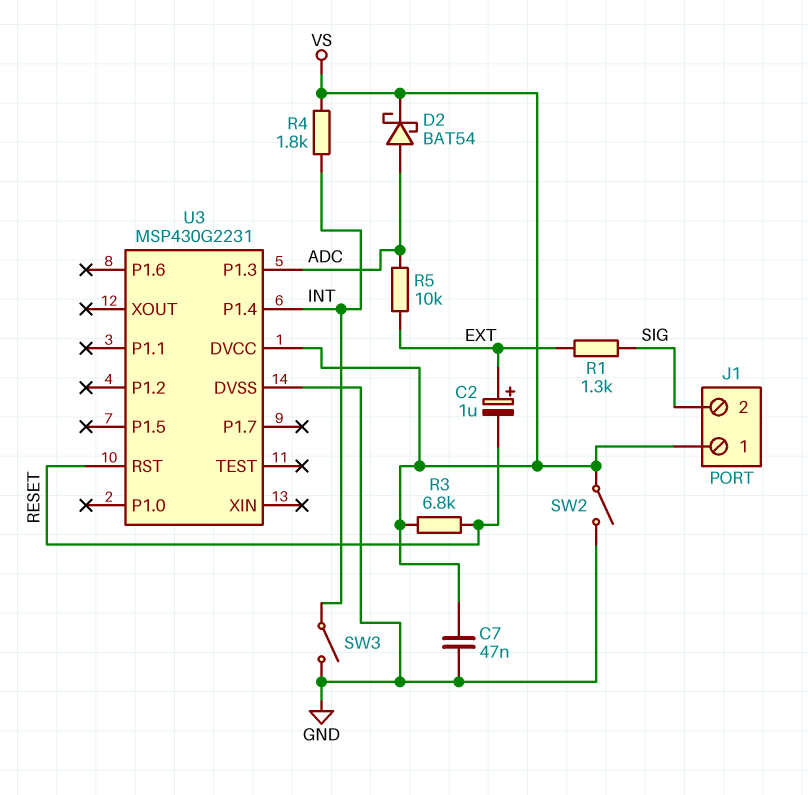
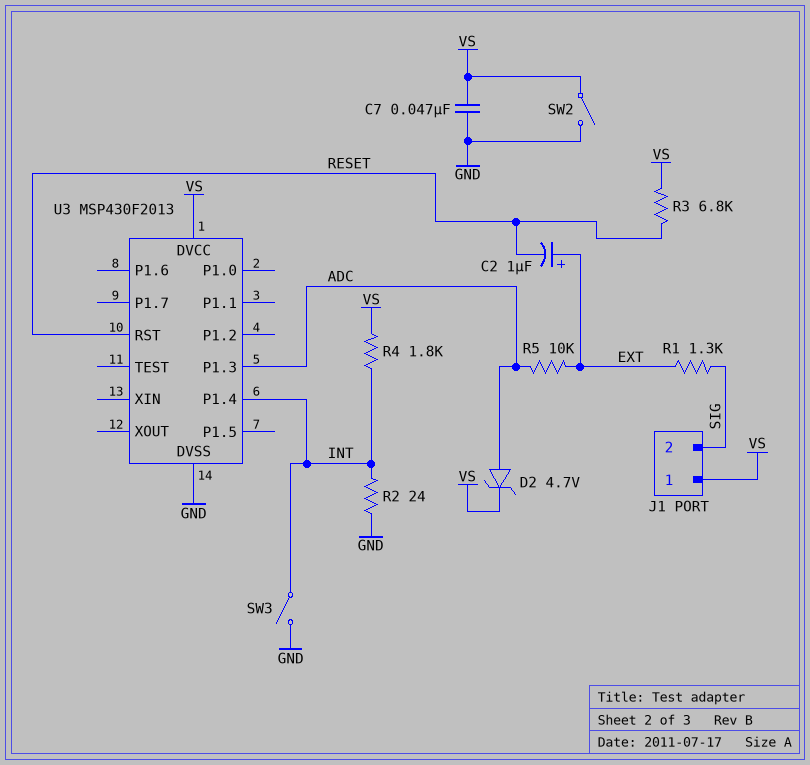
D2: schottky BAT54 (A ADC, K VS) -> zener 4.7V (A ADC, K VS)
R2: none -> 24 (GND, INT)
U3: MSP430G2231 -> MSP430F2013

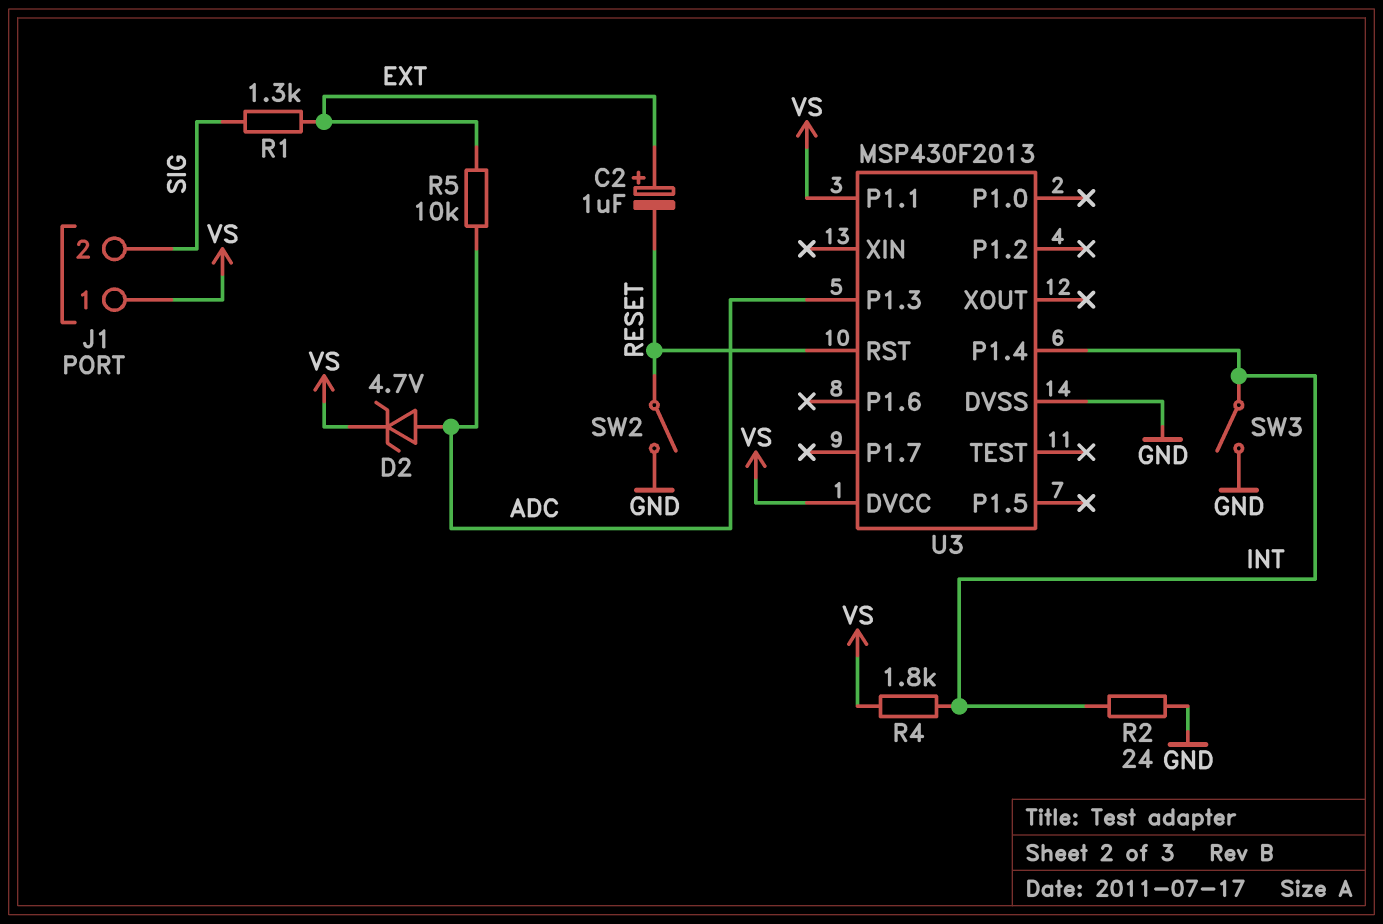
C7: 47nF (GND, VS) -> none
R3: 6.8k (RESET, VS) -> none
SW2: switch (GND, VS) -> switch (GND, RESET)
U3 pin P1.1: none -> VS

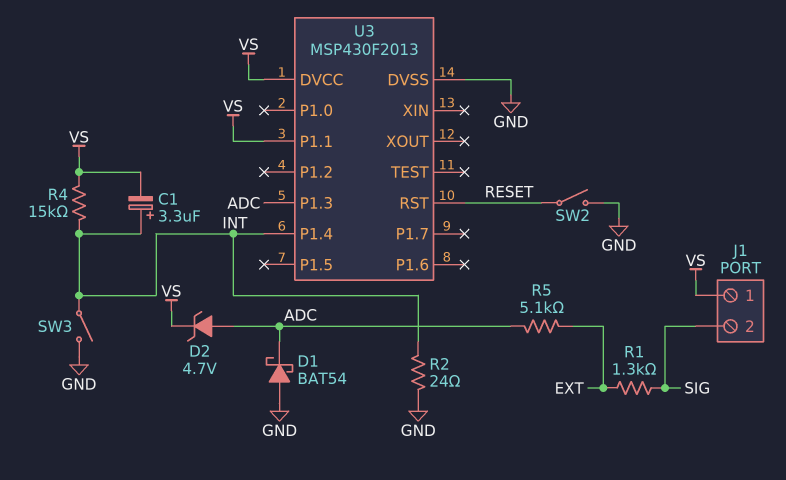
C1: none -> 3.3uF (plus INT, minus VS)
C2: 1uF (plus EXT, minus RESET) -> none
D1: none -> schottky BAT54 (A GND, K ADC)
R4: 1.8k (INT, VS) -> 15k (INT, VS)
R5: 10k (ADC, EXT) -> 5.1k (ADC, EXT)

